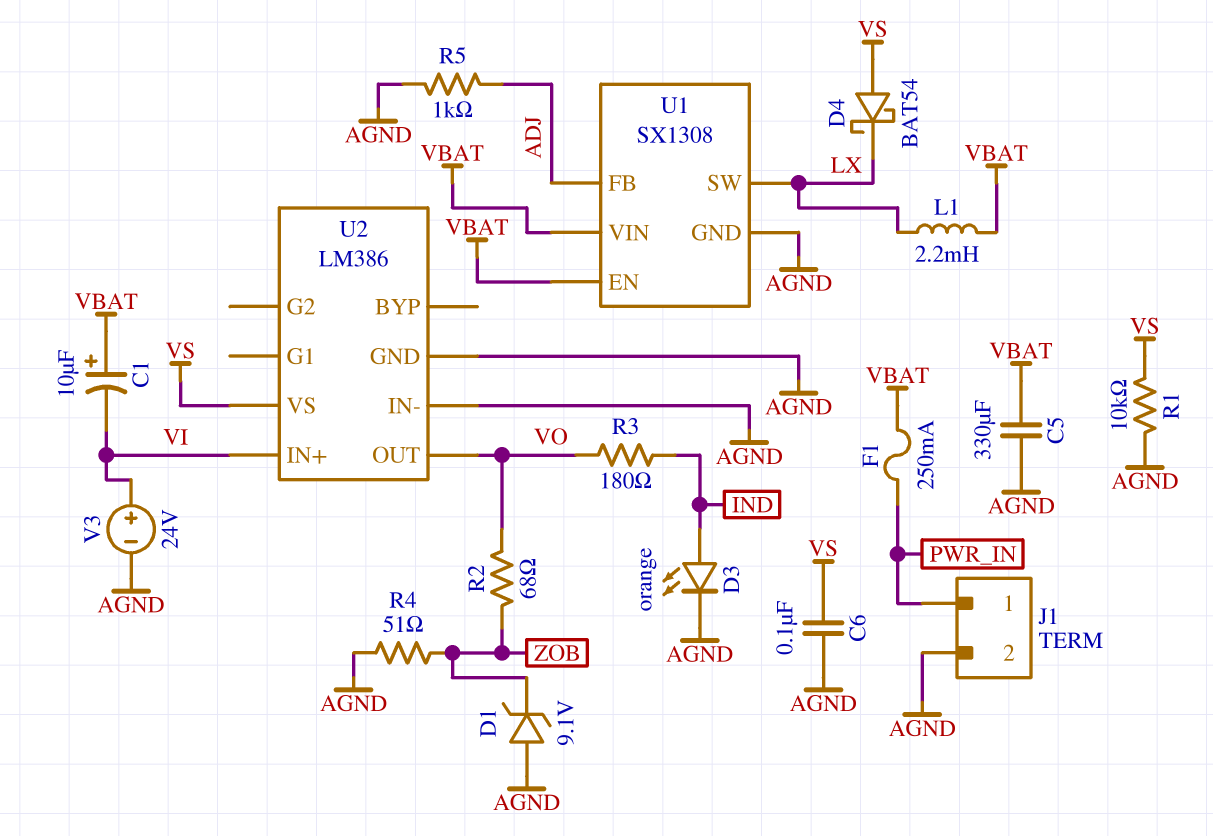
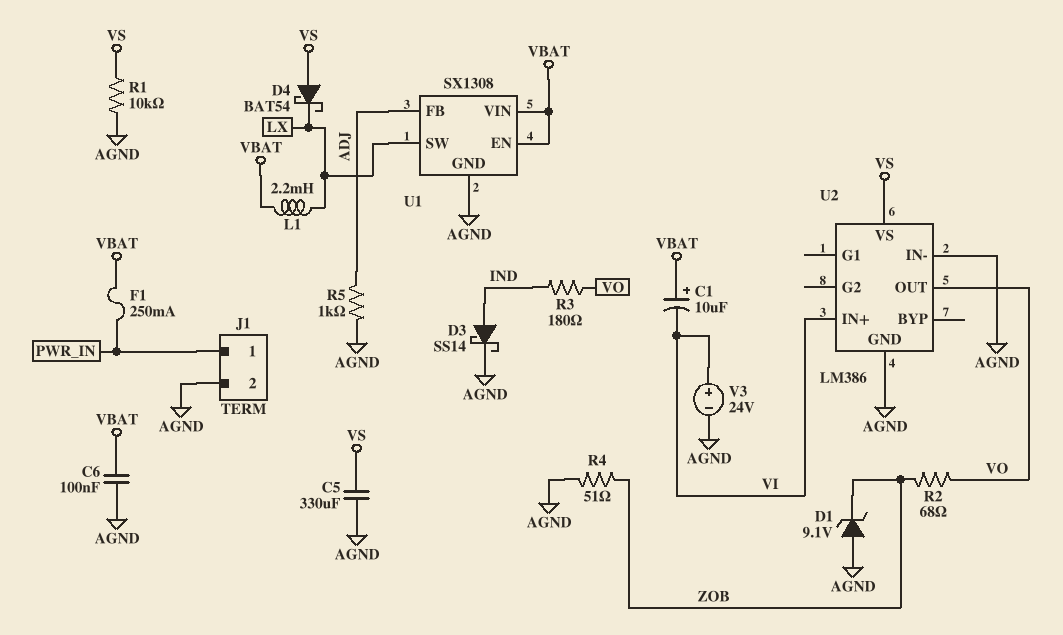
C5: 330uF (AGND, VBAT) -> 330uF (AGND, VS)
C6: 100nF (AGND, VS) -> 100nF (AGND, VBAT)
D3: LED orange (A IND, K AGND) -> schottky SS14 (A IND, K AGND)

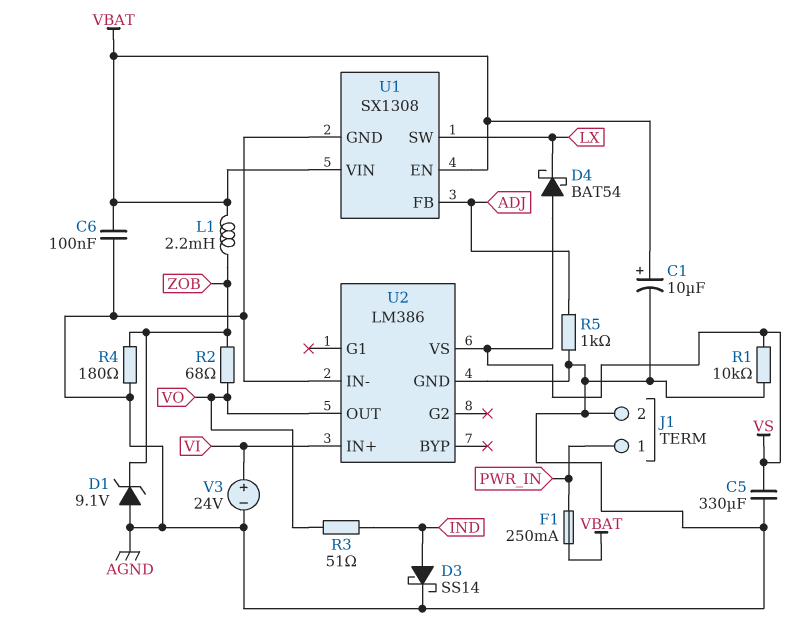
C1: 10uF (plus VBAT, minus VI) -> 10uF (plus VBAT, minus AGND)
L1: 2.2mH (LX, VBAT) -> 2.2mH (VBAT, ZOB)
R3: 180 (IND, VO) -> 51 (IND, VO)
R4: 51 (AGND, ZOB) -> 180 (AGND, ZOB)

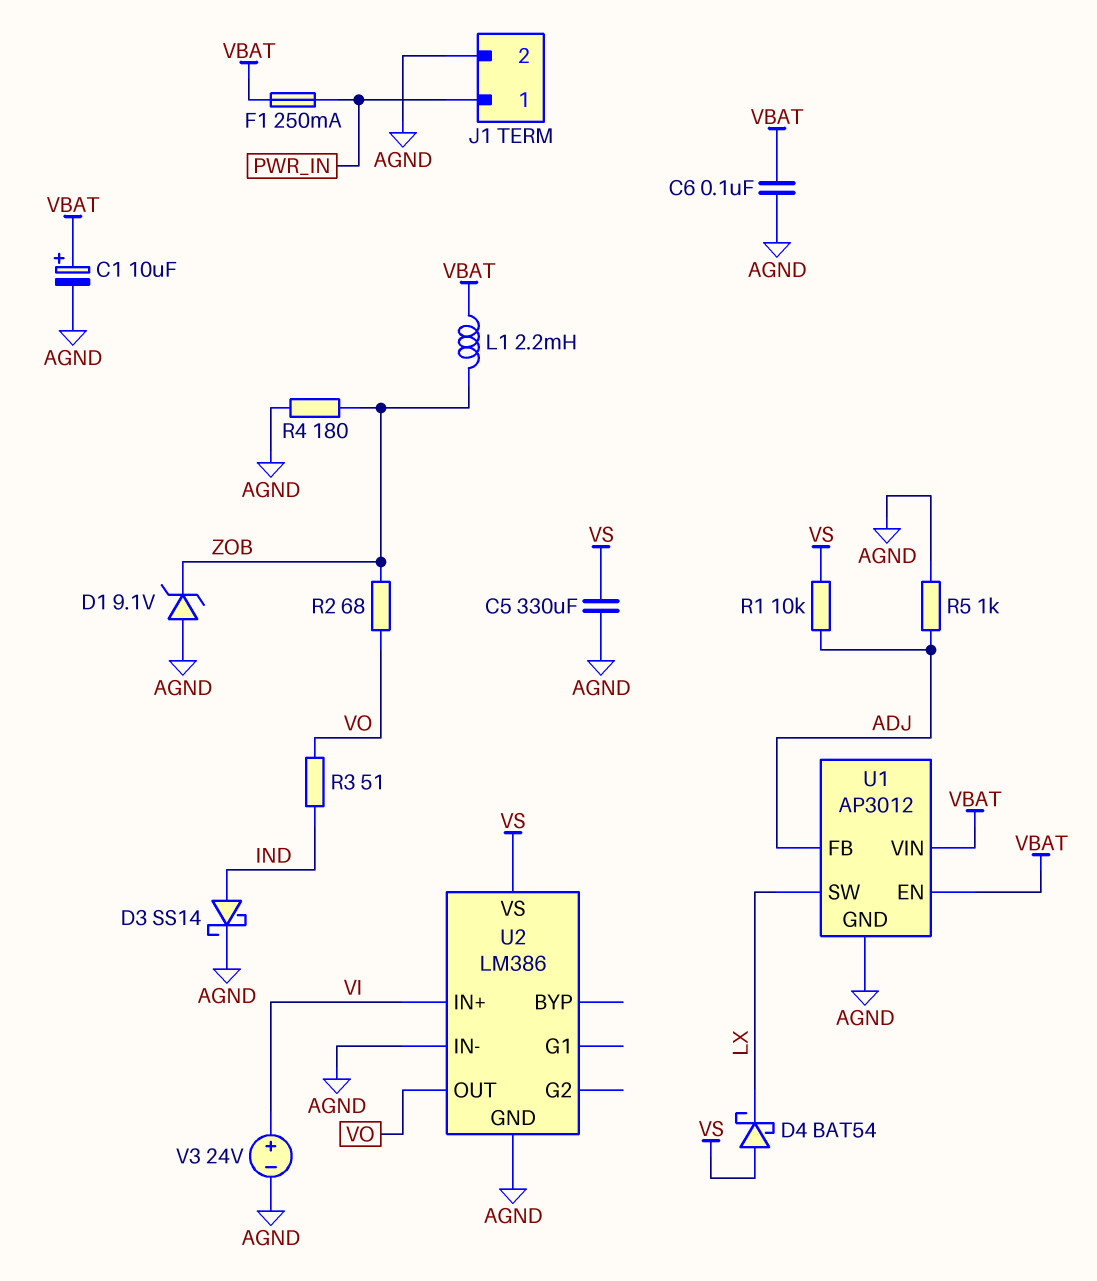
R1: 10k (AGND, VS) -> 10k (ADJ, VS)
U1: SX1308 -> AP3012

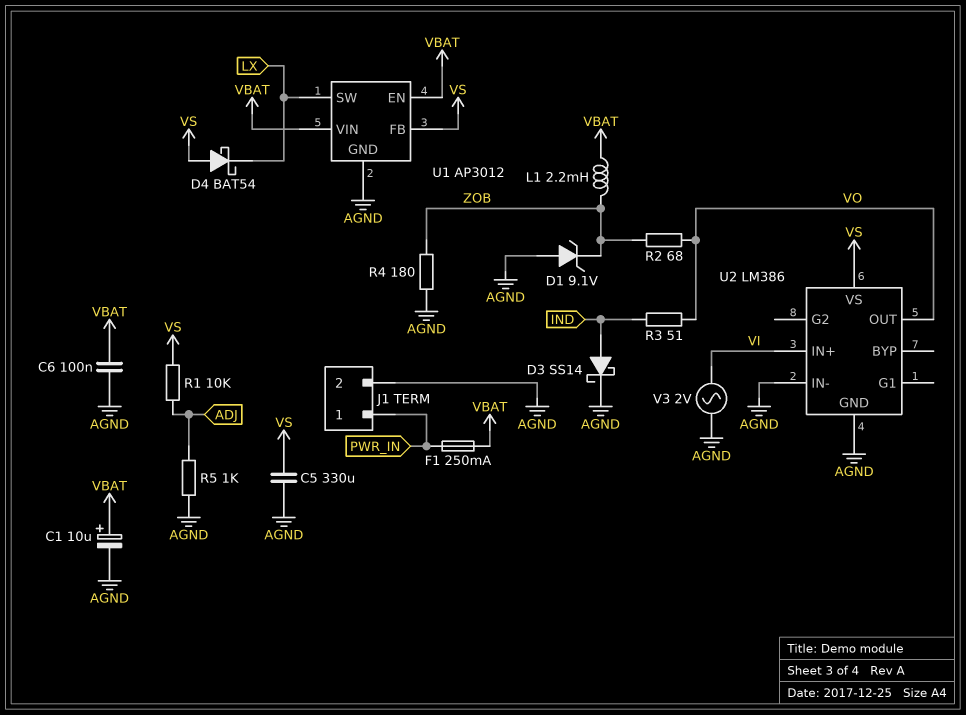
U1 pin FB: ADJ -> VS
V3: 24V (plus VI, minus AGND) -> AC 2V (AGND, VI)

